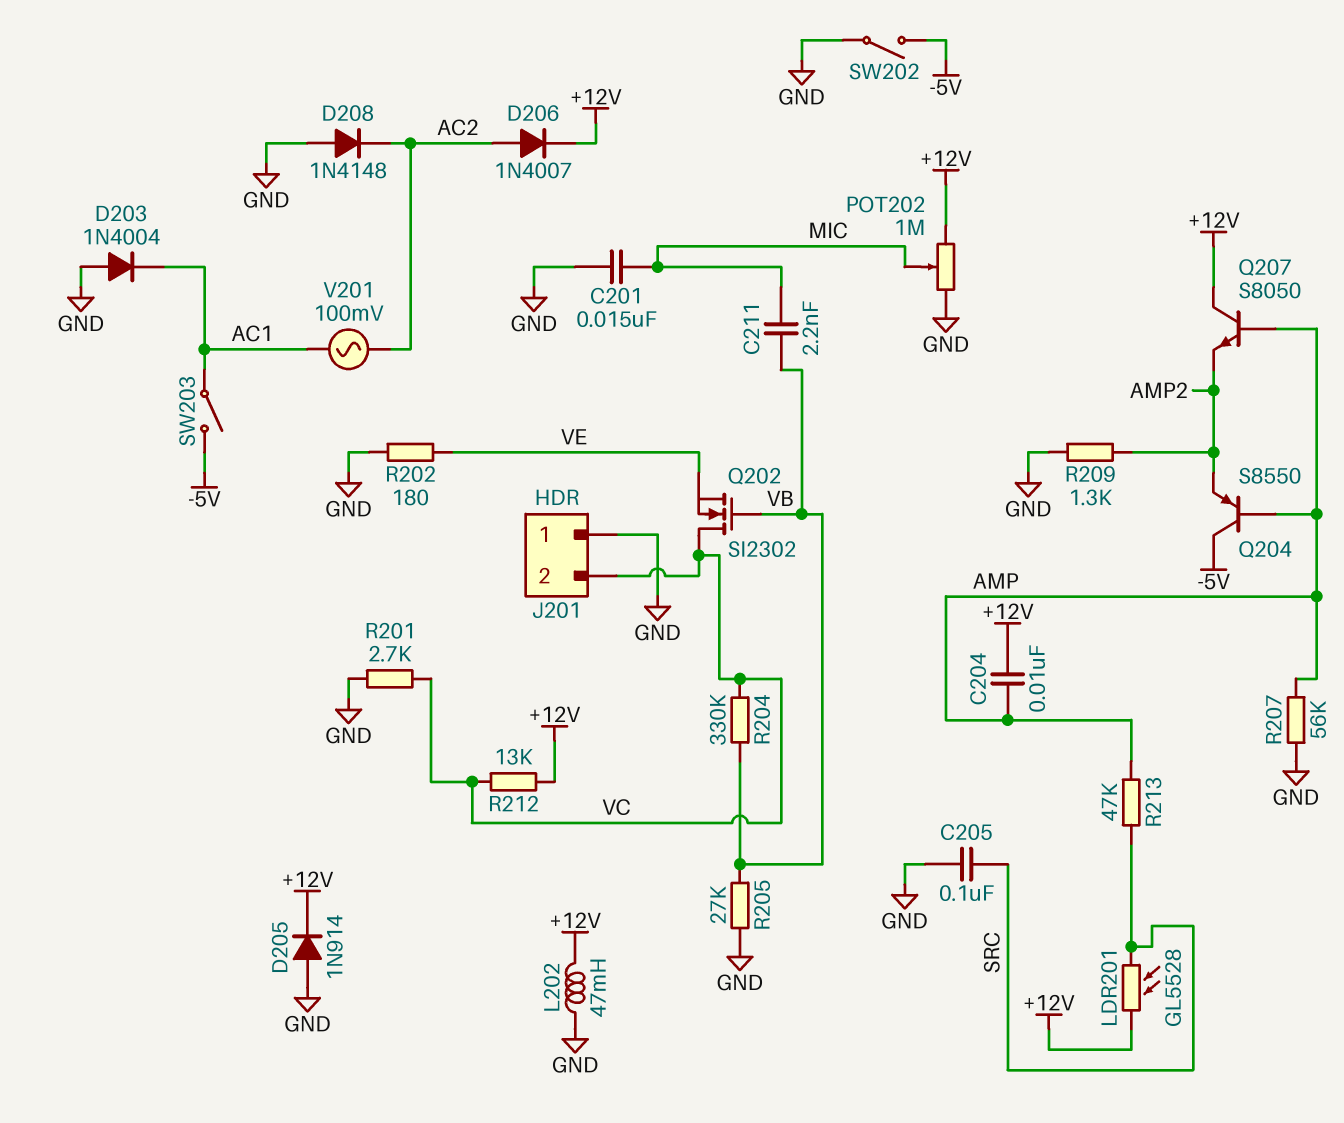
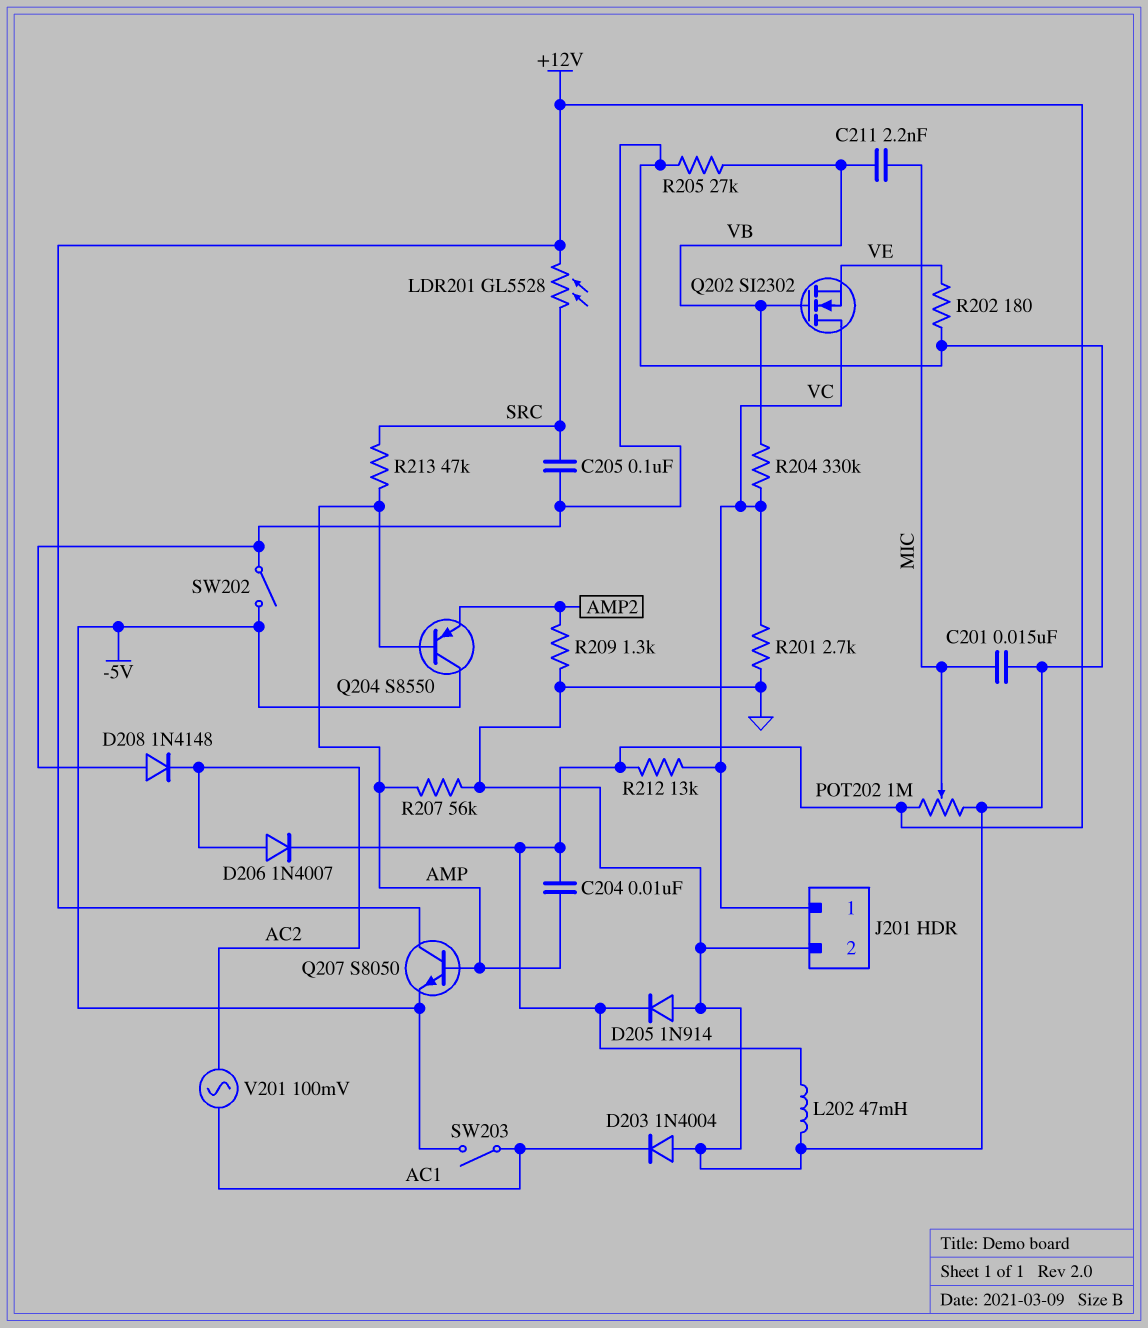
J201 pin 1: GND -> VC
J201 pin 2: VC -> GND
Q207: NPN S8050 (B AMP, C +12V, E AMP2) -> NPN S8050 (B AMP, C +12V, E -5V)

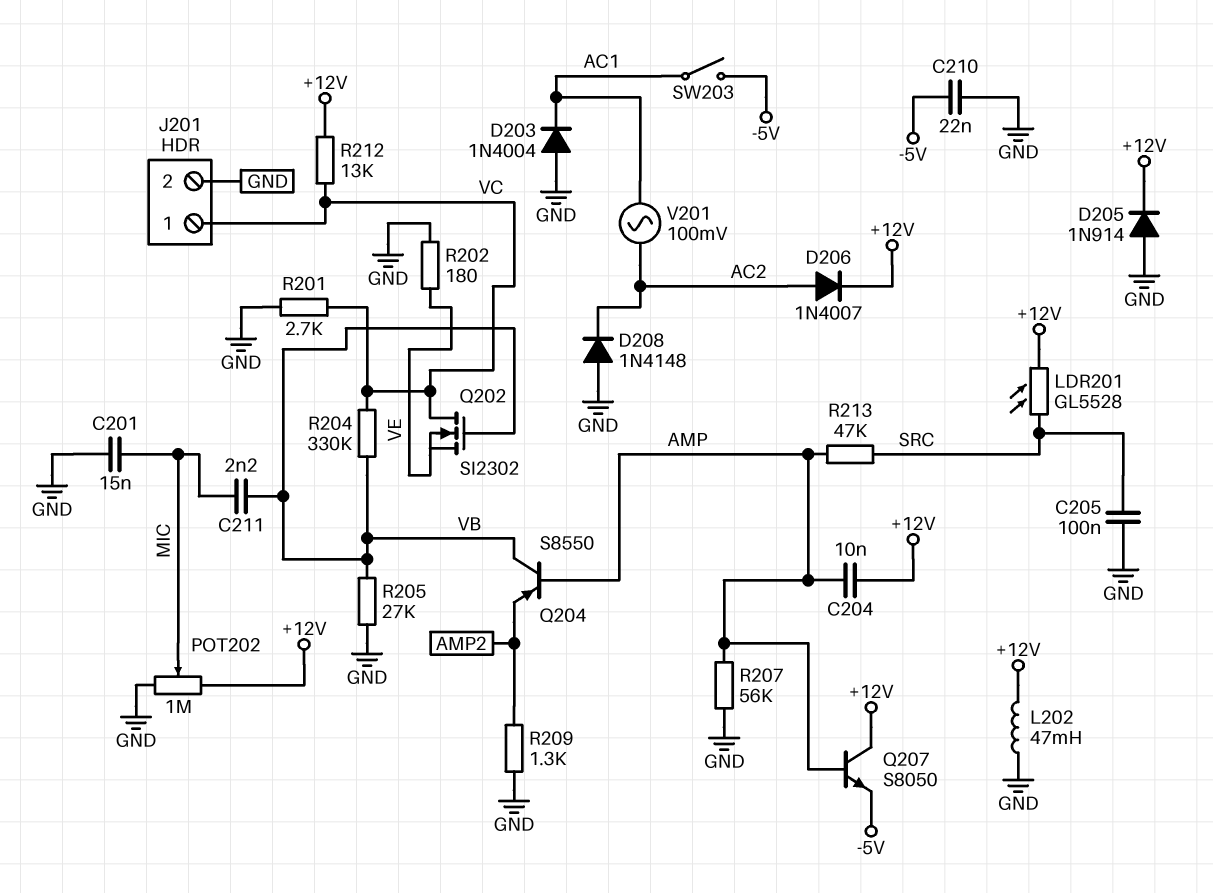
C210: none -> 22nF (-5V, GND)
Q204: PNP S8550 (B AMP, C -5V, E AMP2) -> PNP S8550 (B AMP, C VB, E AMP2)
SW202: switch (-5V, GND) -> none

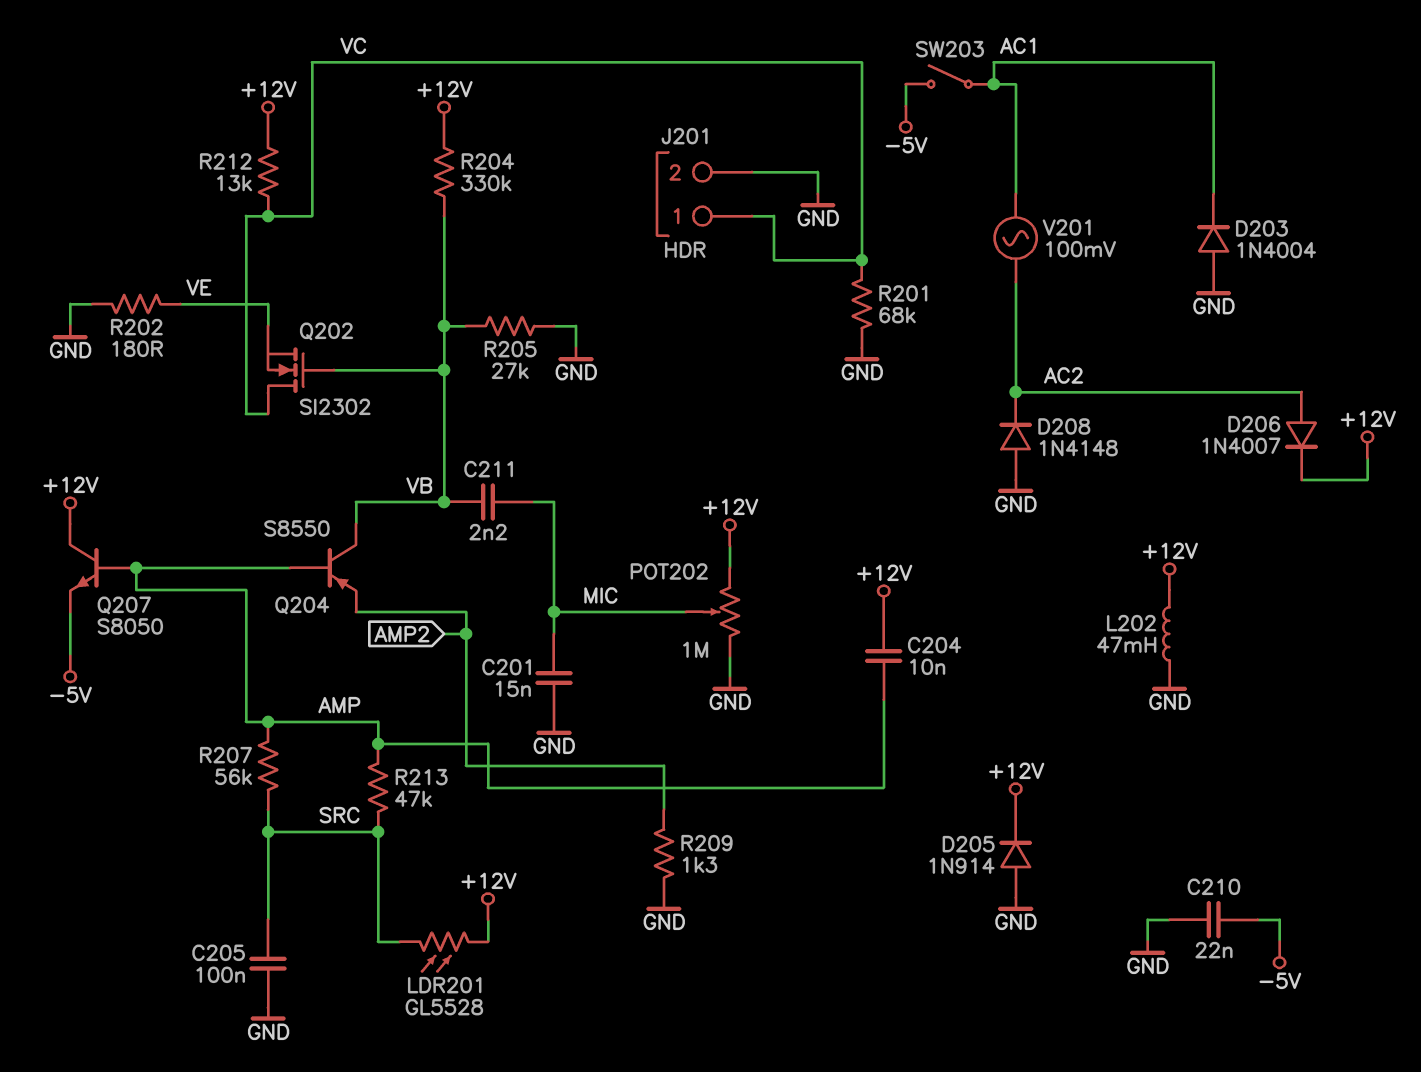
R201: 2.7k (GND, VC) -> 68k (GND, VC)
R204: 330k (VB, VC) -> 330k (+12V, VB)
R207: 56k (AMP, GND) -> 56k (AMP, SRC)

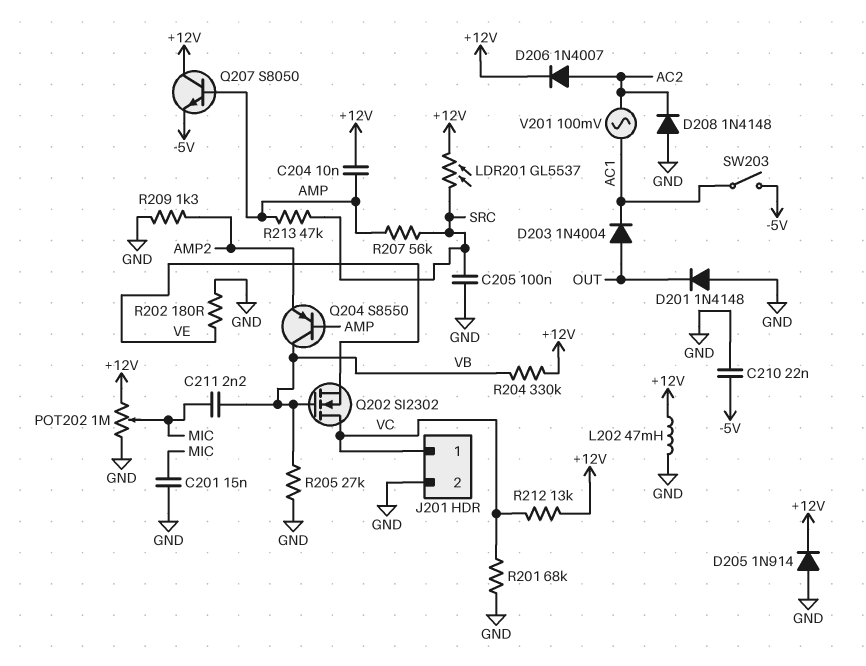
D201: none -> diode 1N4148 (A GND, K OUT)
D203: diode 1N4004 (A GND, K AC1) -> diode 1N4004 (A OUT, K AC1)
LDR201: GL5528 (+12V, SRC) -> GL5537 (+12V, SRC)

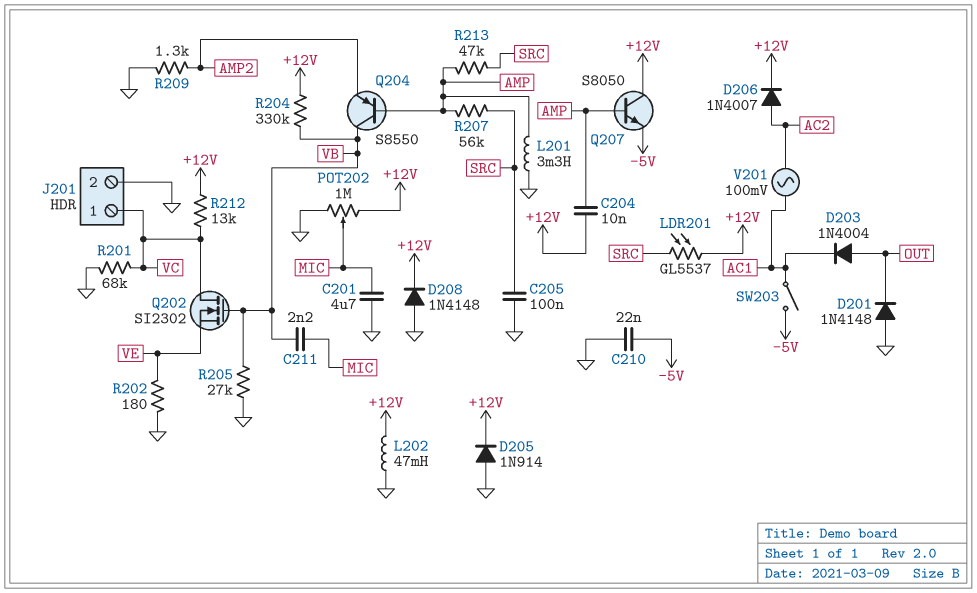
C201: 15nF (GND, MIC) -> 4.7uF (GND, MIC)
D208: diode 1N4148 (A GND, K AC2) -> diode 1N4148 (A GND, K +12V)
L201: none -> 3.3mH (AMP, GND)

